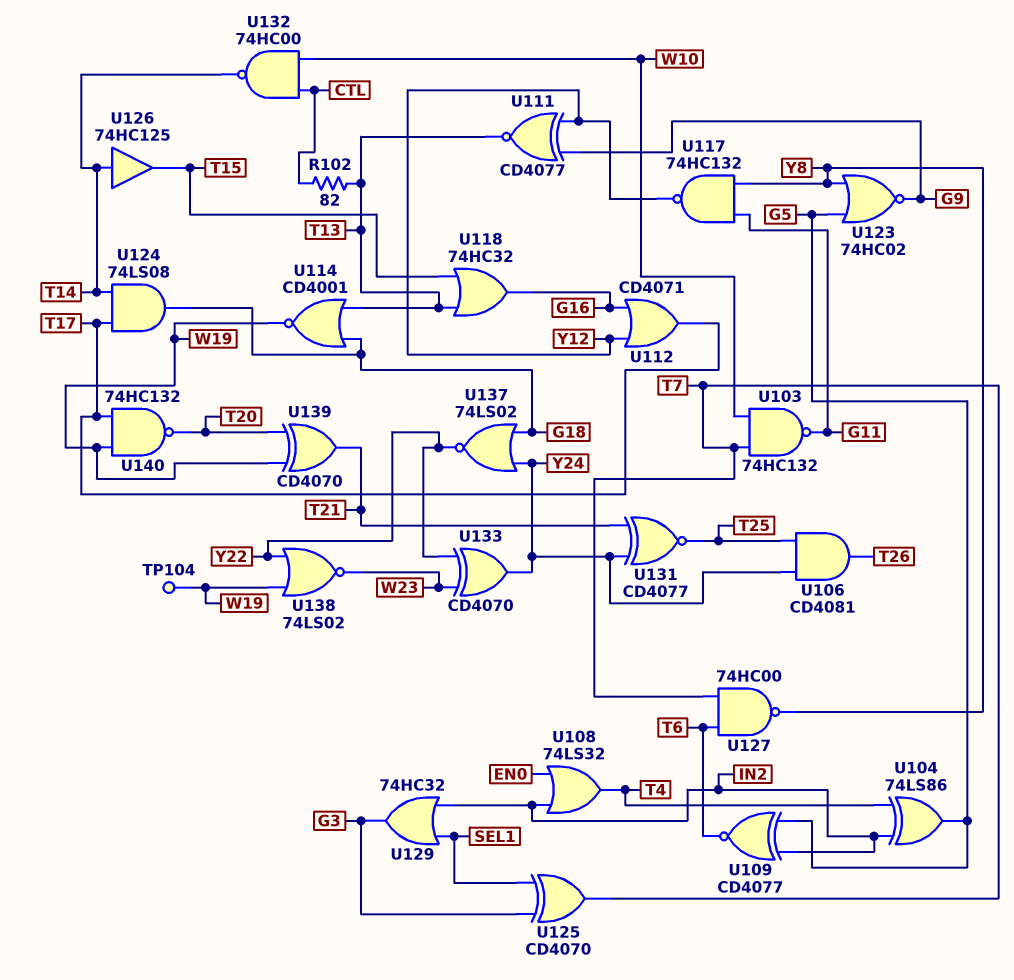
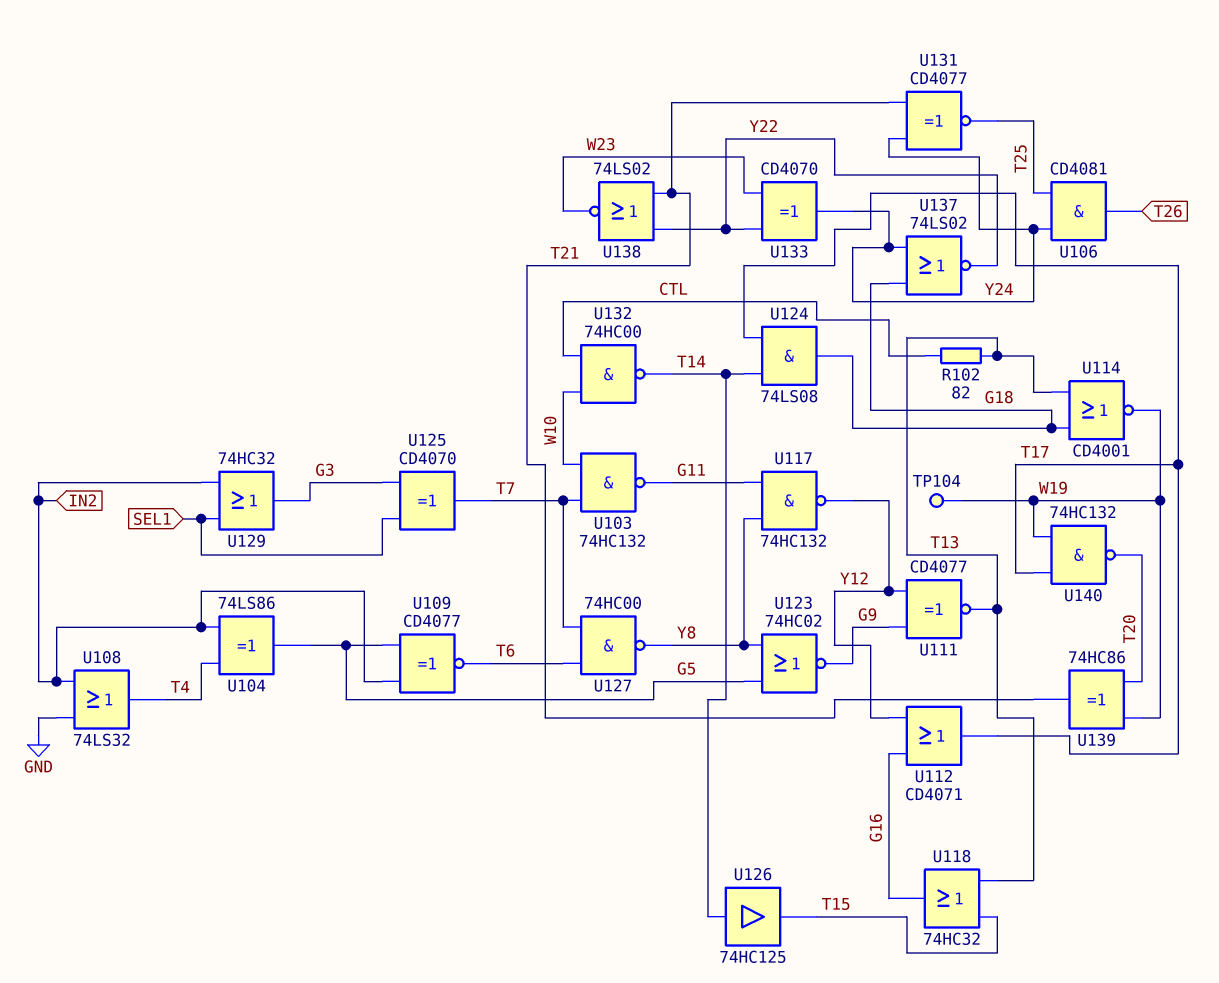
U108: OR 74LS32 (in EN0, in IN2, out T4) -> OR 74LS32 (in GND, in IN2, out T4)
U138: NOR 74LS02 (in W19, in Y22, out W23) -> NOR 74LS02 (in T21, in Y22, out W23)
U139: XOR CD4070 (in T20, in W19, out T21) -> XOR 74HC86 (in T20, in W19, out T21)

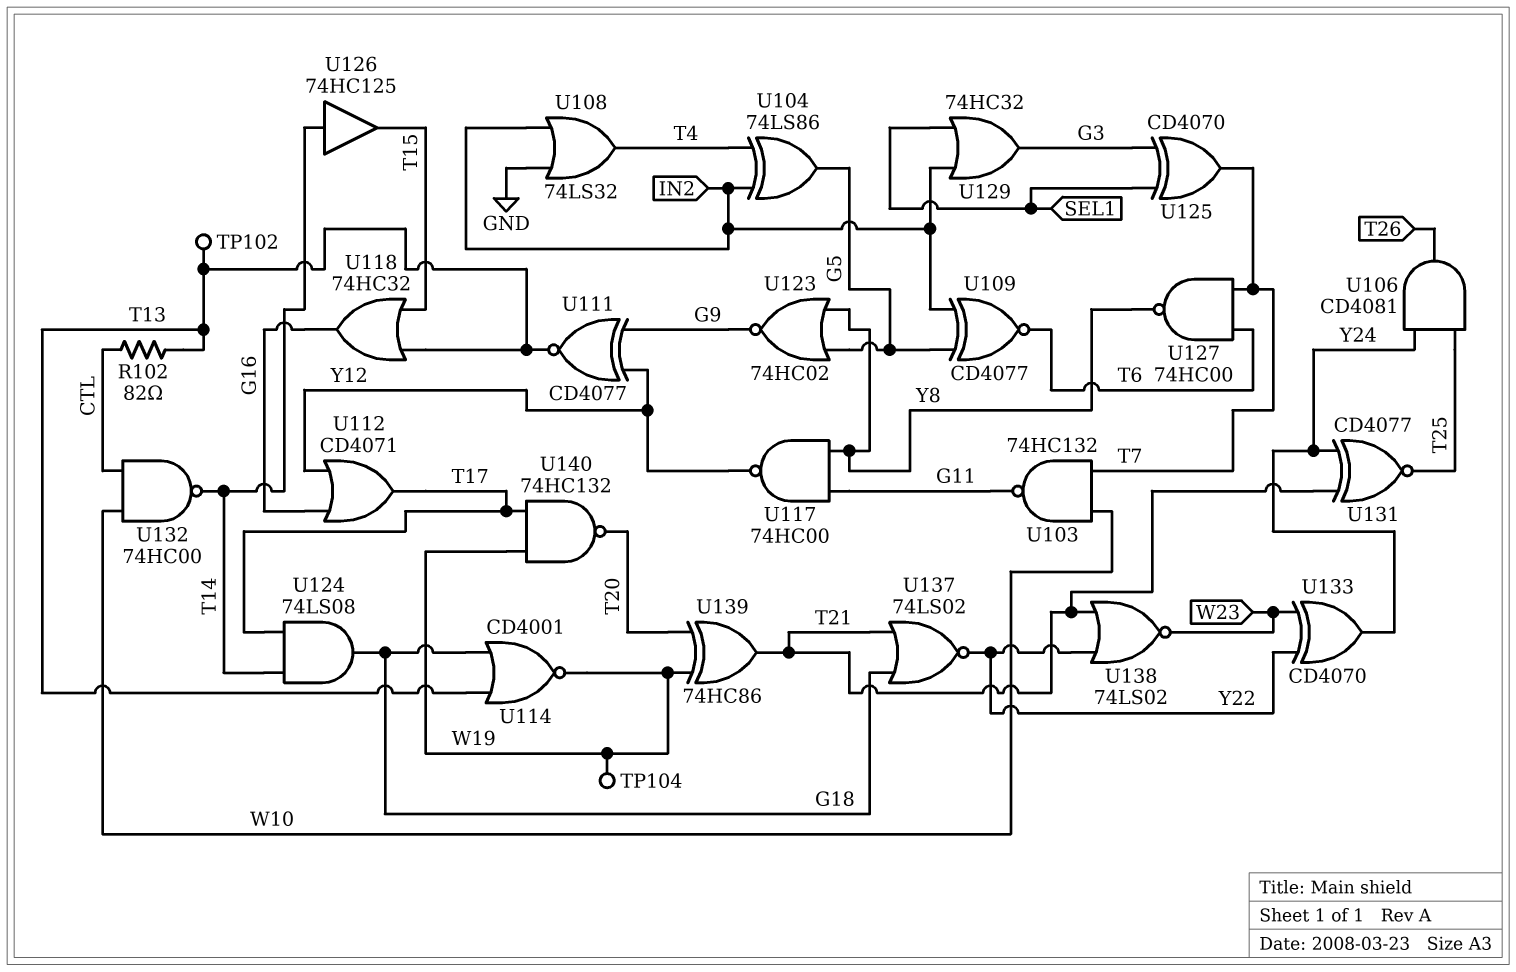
TP102: none -> test point (T13)
U117: NAND 74HC132 (in G11, in Y8, out Y12) -> NAND 74HC00 (in G11, in Y8, out Y12)
U137: NOR 74LS02 (in G18, in Y24, out Y22) -> NOR 74LS02 (in G18, in T21, out Y22)

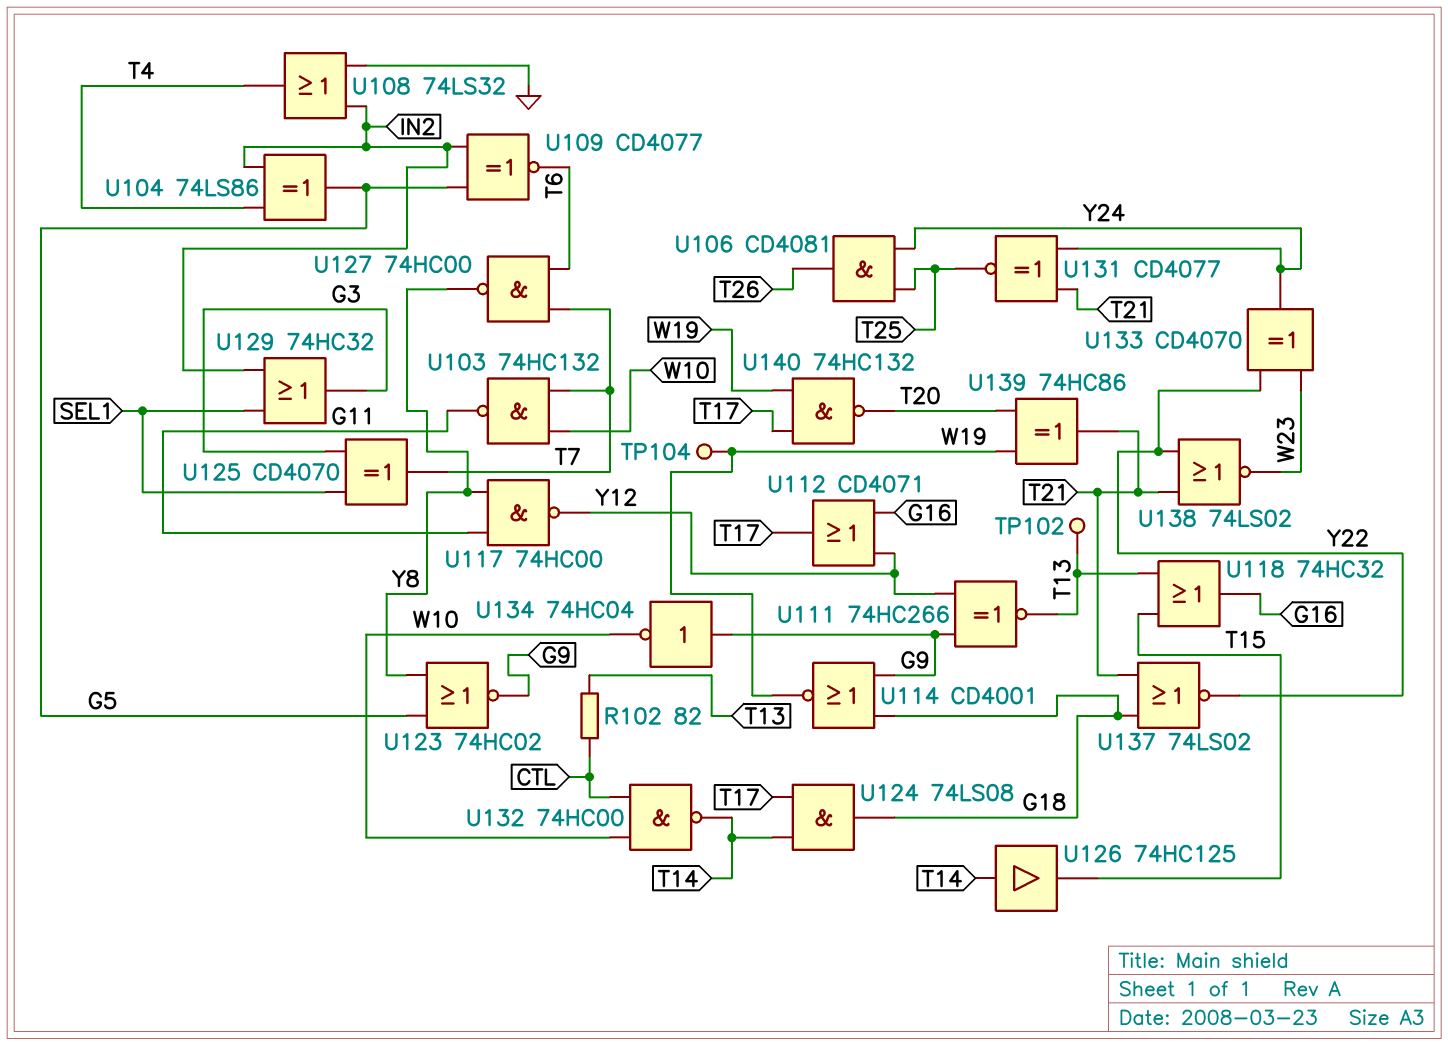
U111: XNOR CD4077 (in G9, in Y12, out T13) -> XNOR 74HC266 (in G9, in Y12, out T13)
U114: NOR CD4001 (in G18, in T13, out W19) -> NOR CD4001 (in G9, in G18, out W19)
U134: none -> NOT 74HC04 (in G9, out W10)

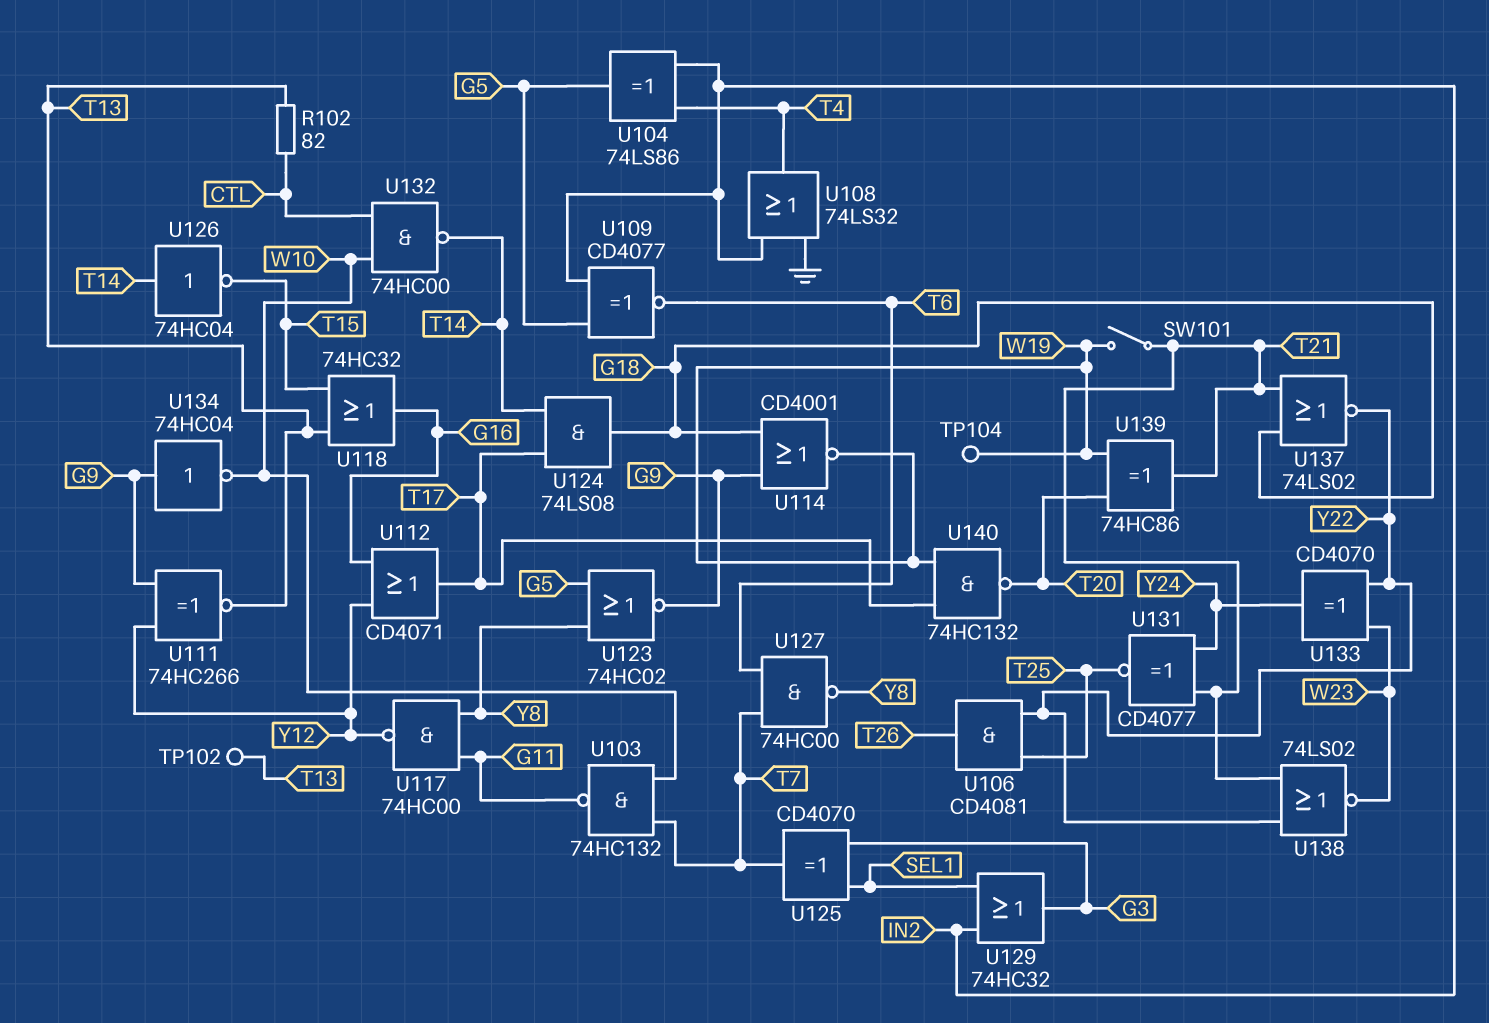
SW101: none -> switch (T21, W19)
U106: AND CD4081 (in T25, in Y24, out T26) -> AND CD4081 (in T25, in Y22, out T26)
U126: buffer 74HC125 (in T14, out T15) -> NOT 74HC04 (in T14, out T15)

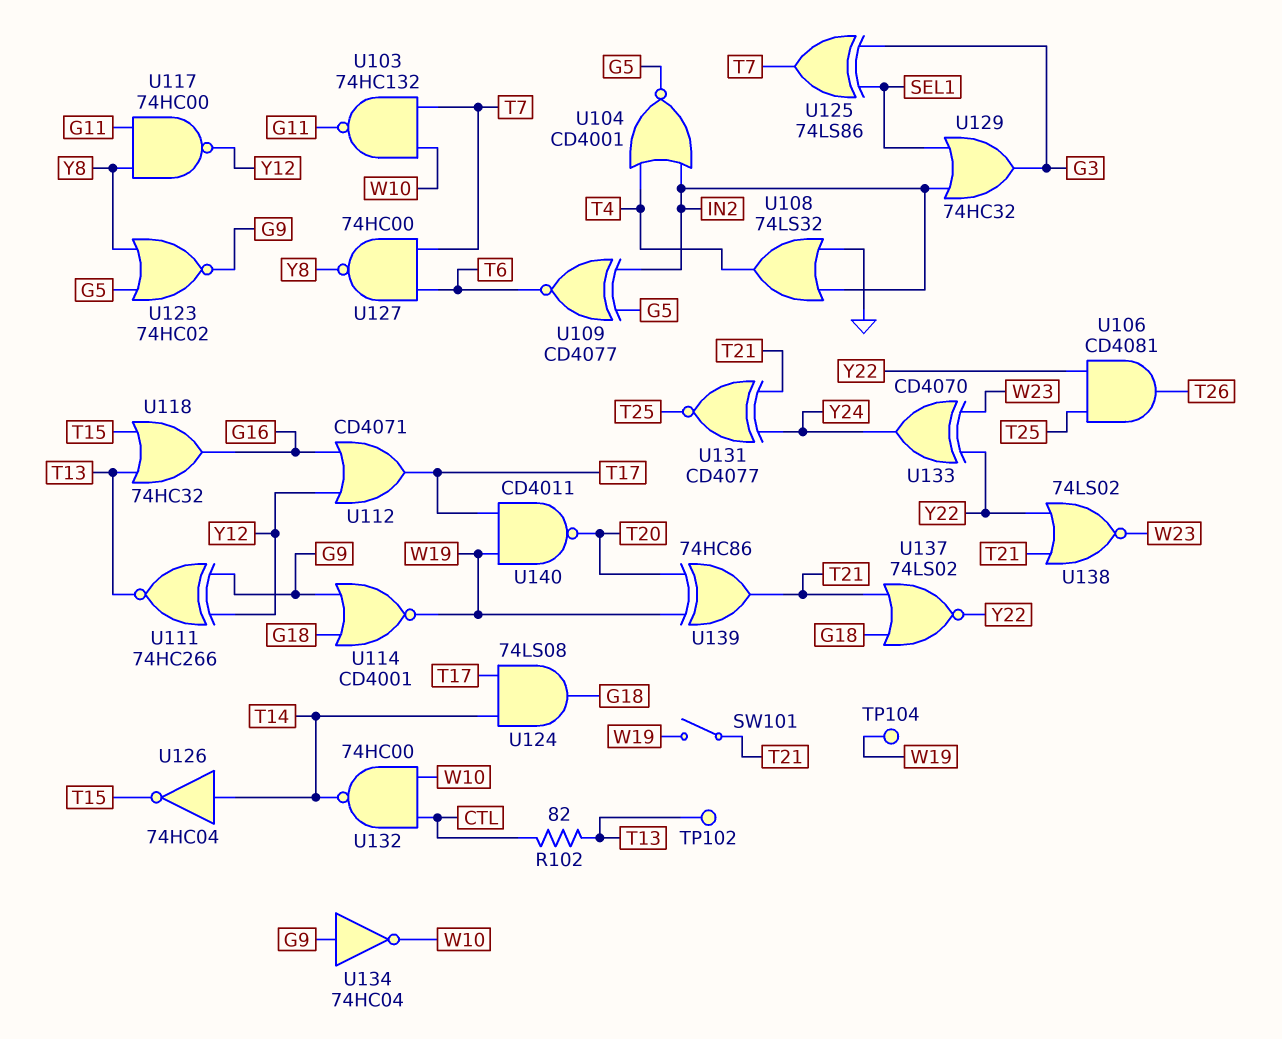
U104: XOR 74LS86 (in IN2, in T4, out G5) -> NOR CD4001 (in IN2, in T4, out G5)
U125: XOR CD4070 (in G3, in SEL1, out T7) -> XOR 74LS86 (in G3, in SEL1, out T7)
U140: NAND 74HC132 (in T17, in W19, out T20) -> NAND CD4011 (in T17, in W19, out T20)

